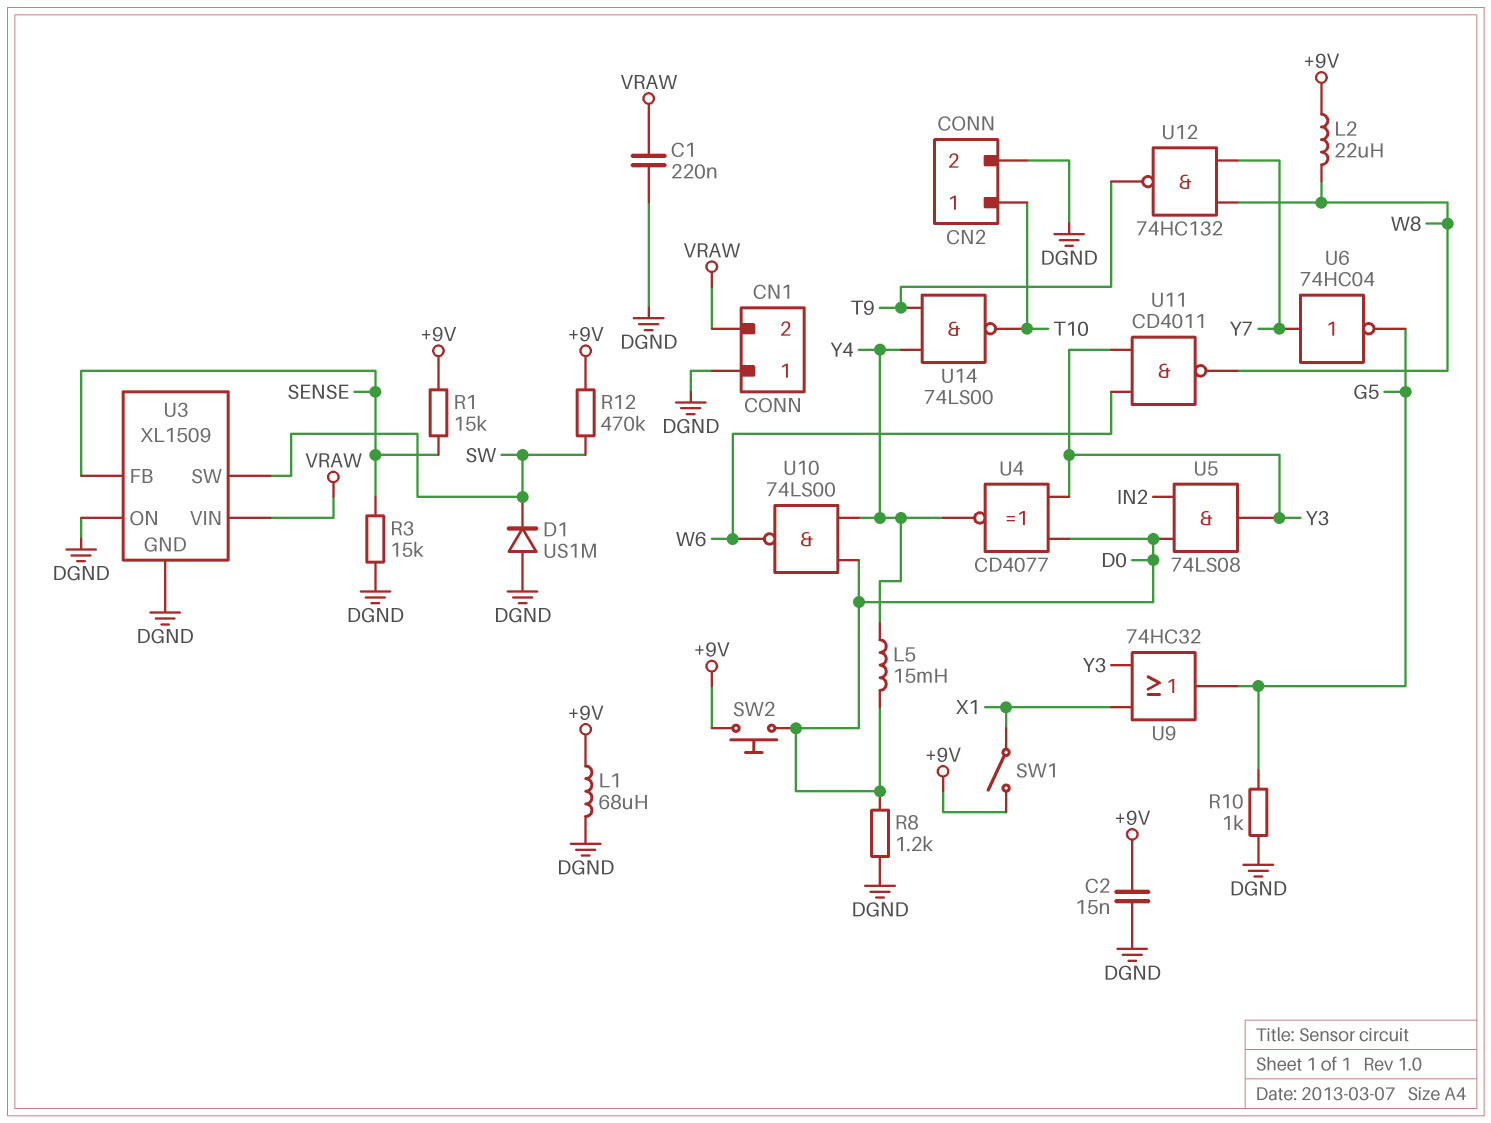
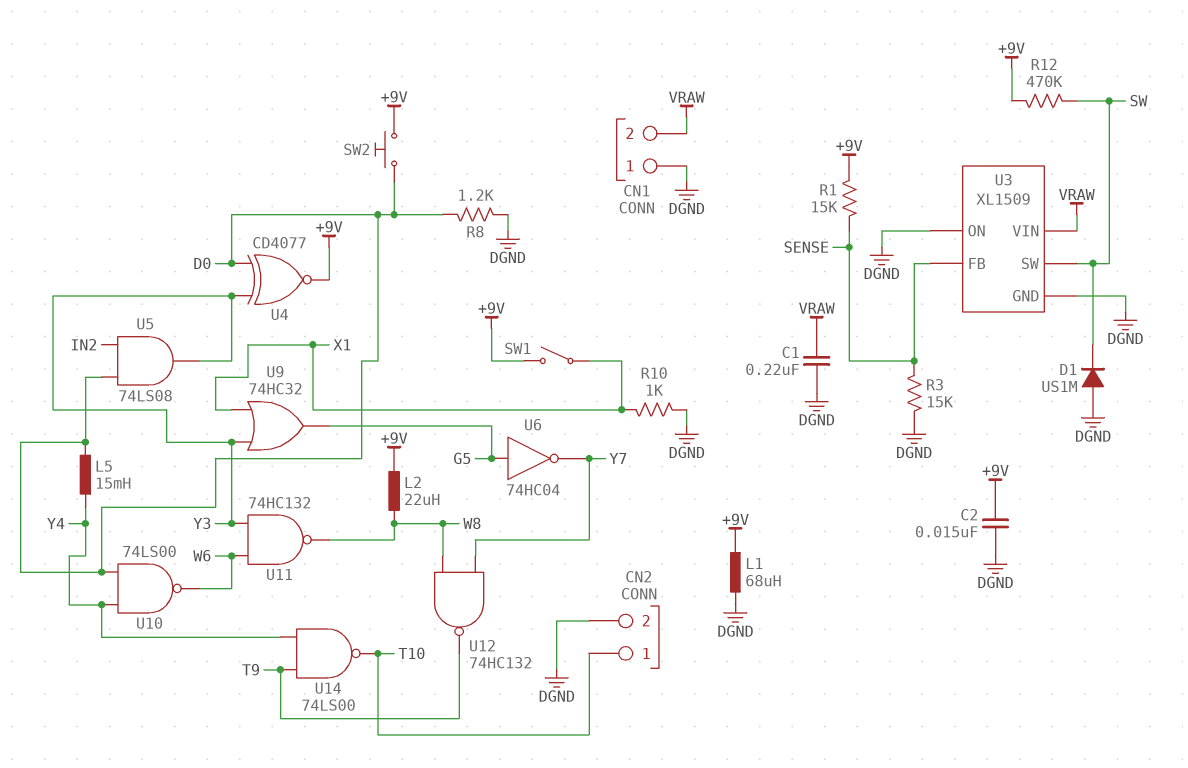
R10: 1k (DGND, G5) -> 1k (DGND, X1)
U4: XNOR CD4077 (in D0, in Y3, out Y4) -> XNOR CD4077 (in D0, in Y3, out +9V)
U6: NOT 74HC04 (in Y7, out G5) -> NOT 74HC04 (in G5, out Y7)
U11: NAND CD4011 (in W6, in Y3, out W8) -> NAND 74HC132 (in W6, in Y3, out W8)

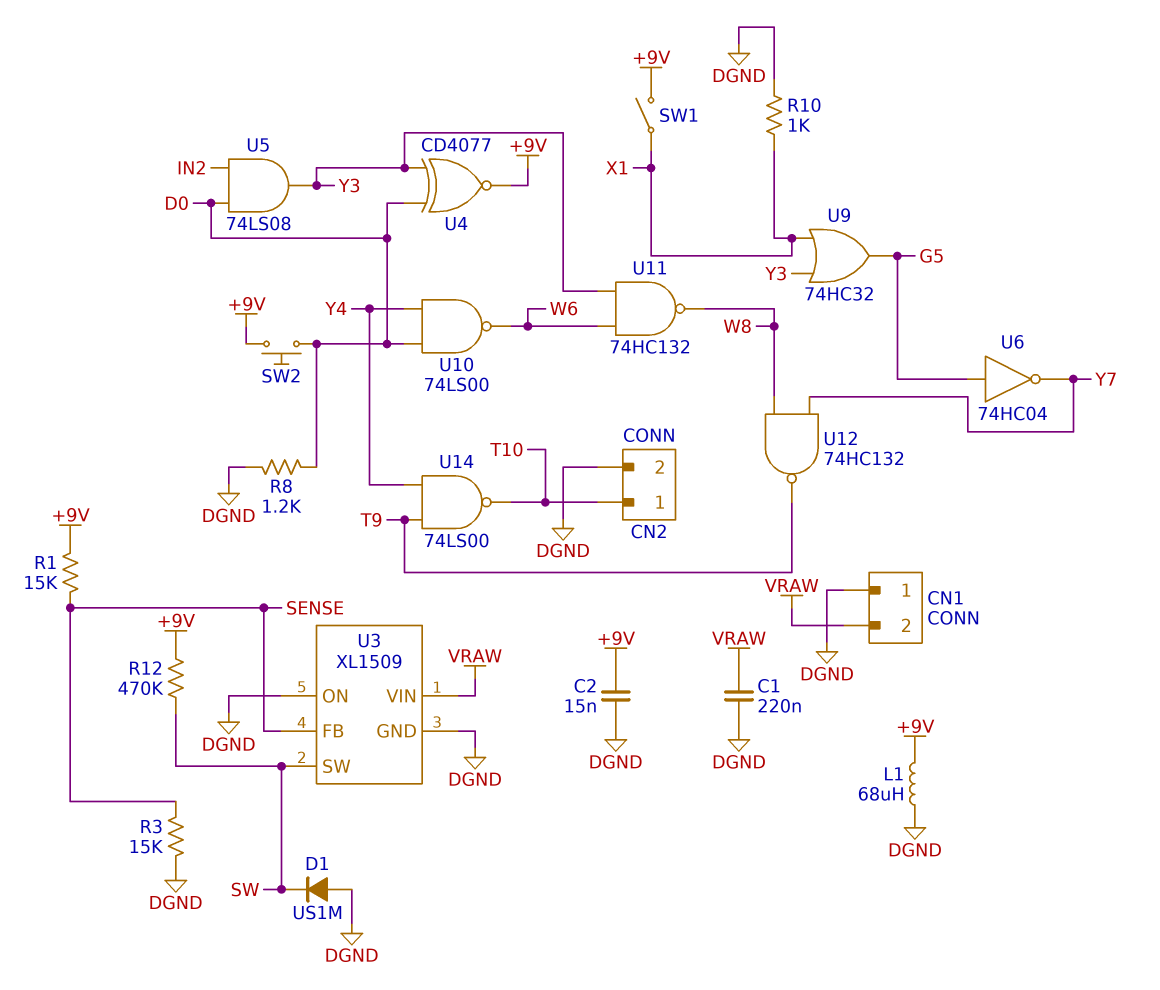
L2: 22uH (+9V, W8) -> none
L5: 15mH (D0, Y4) -> none

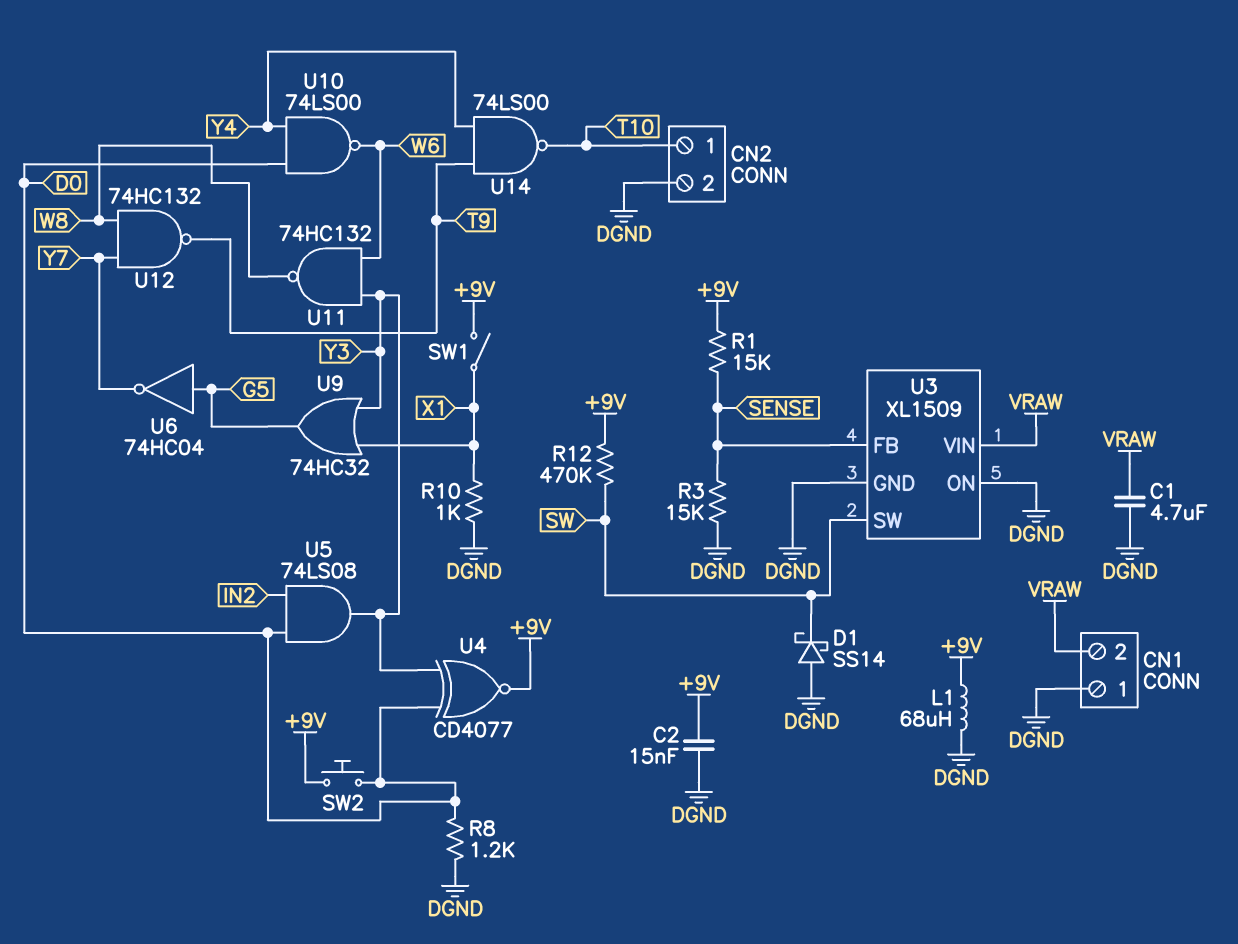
C1: 220nF (DGND, VRAW) -> 4.7uF (DGND, VRAW)
D1: diode US1M (A DGND, K SW) -> schottky SS14 (A DGND, K SW)

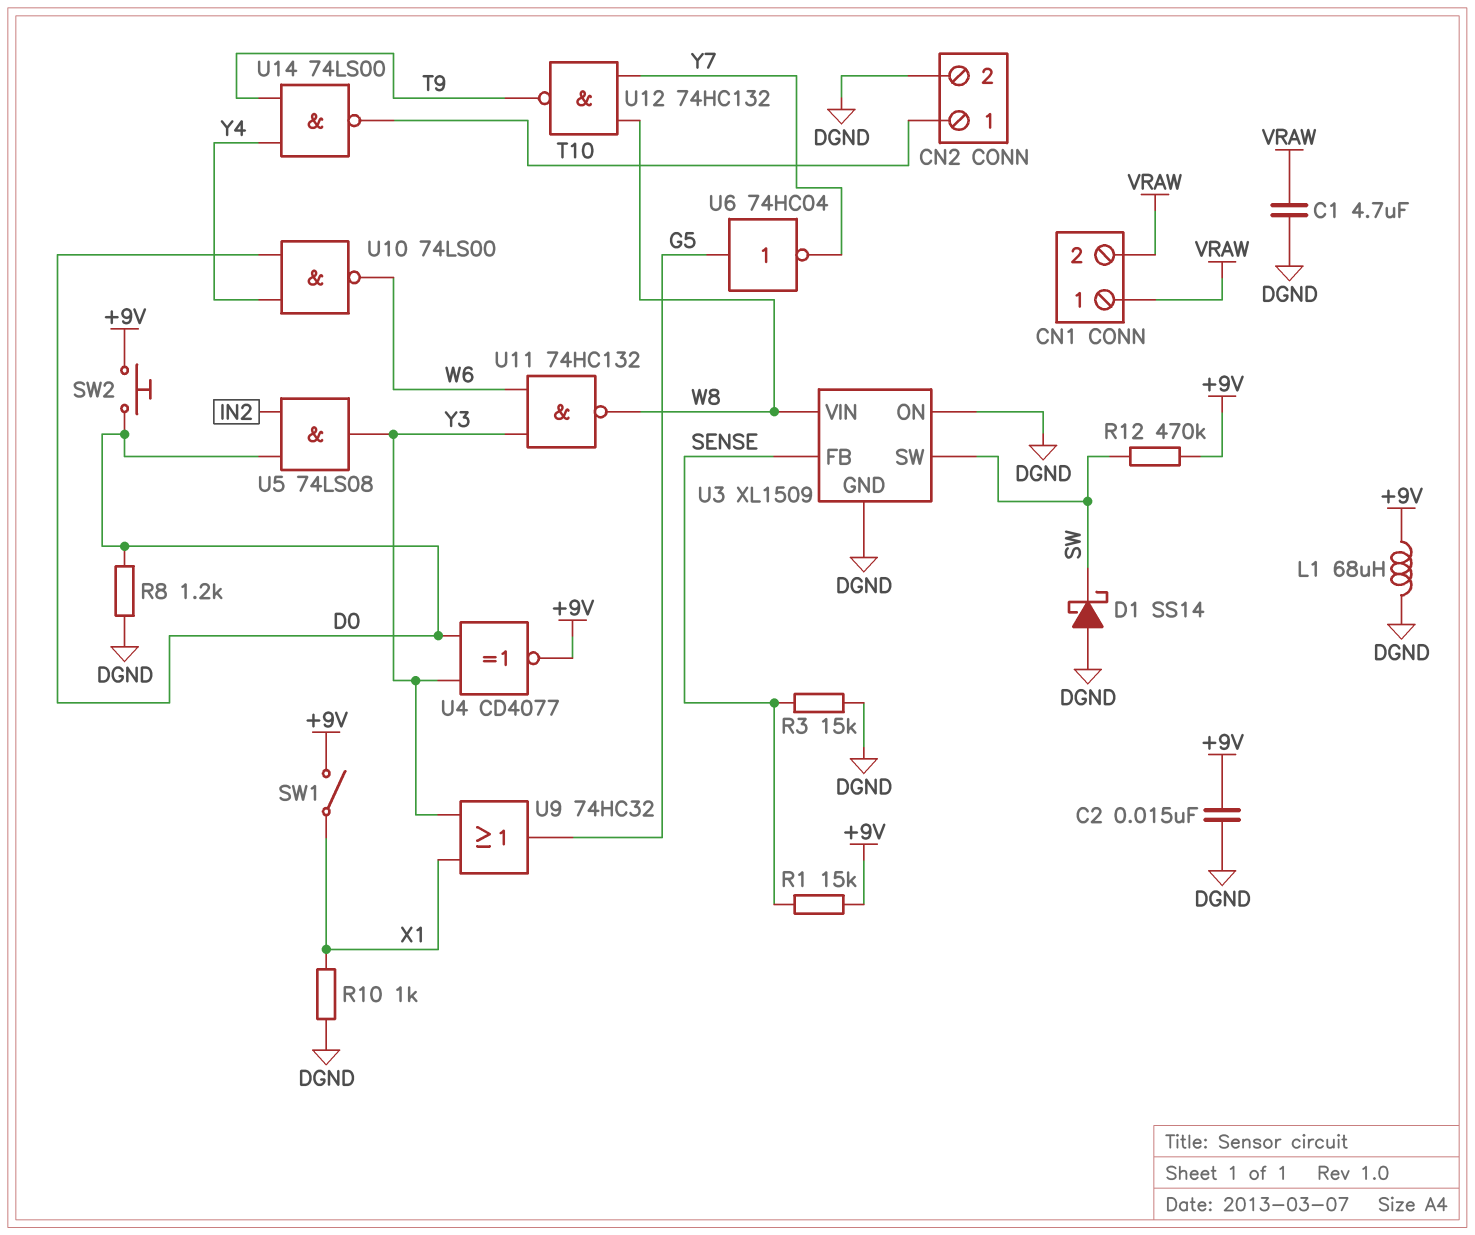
CN1 pin 1: DGND -> VRAW
U3 pin VIN: VRAW -> W8

